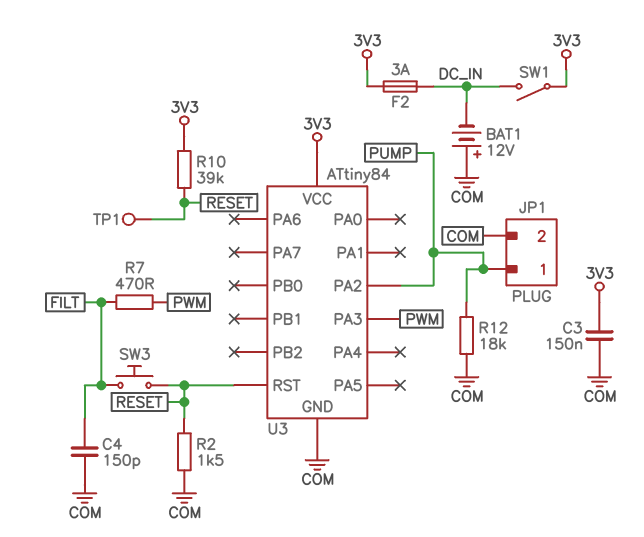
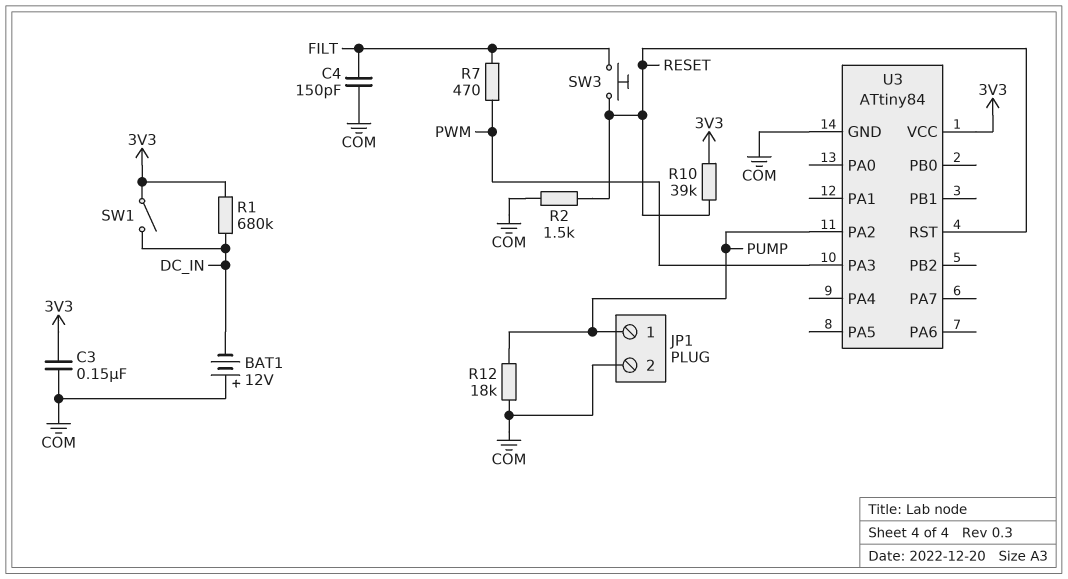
F2: 3A (3V3, DC_IN) -> none
R1: none -> 680k (3V3, DC_IN)
TP1: test point (RESET) -> none

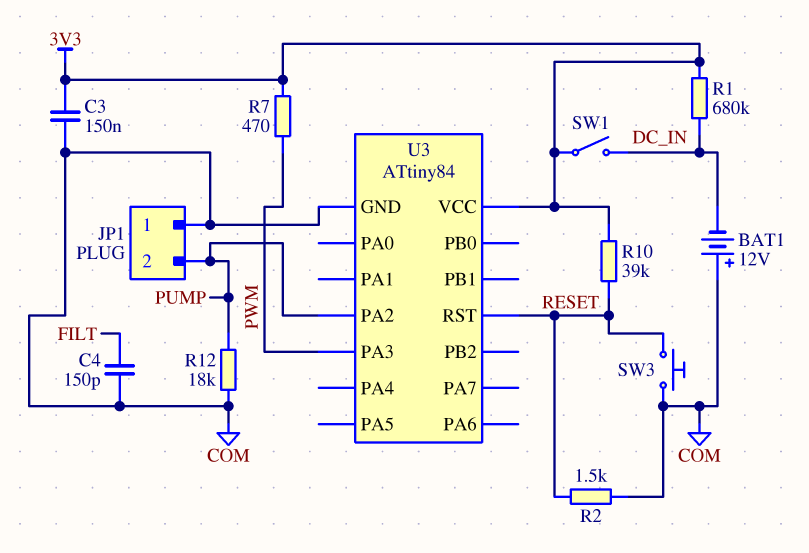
JP1 pin 1: PUMP -> COM
JP1 pin 2: COM -> PUMP
R7: 470 (FILT, PWM) -> 470 (3V3, PWM)
SW3: button (FILT, RESET) -> button (COM, RESET)

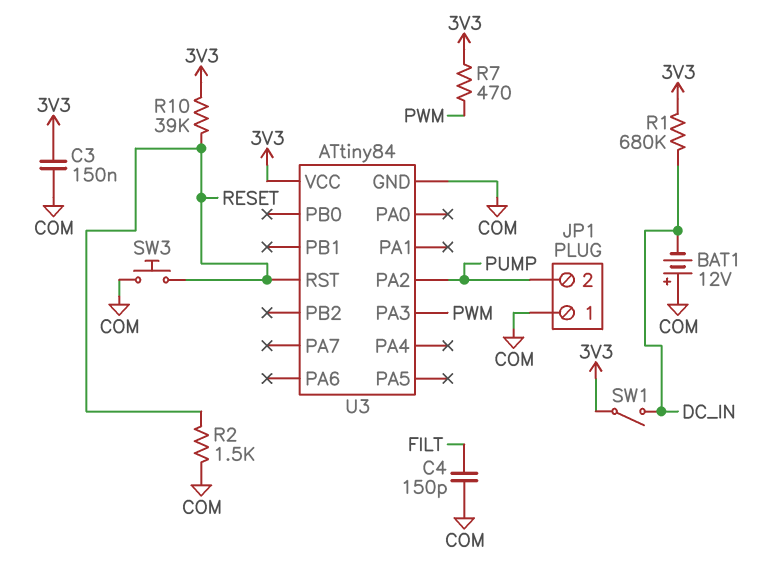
R12: 18k (COM, PUMP) -> none

